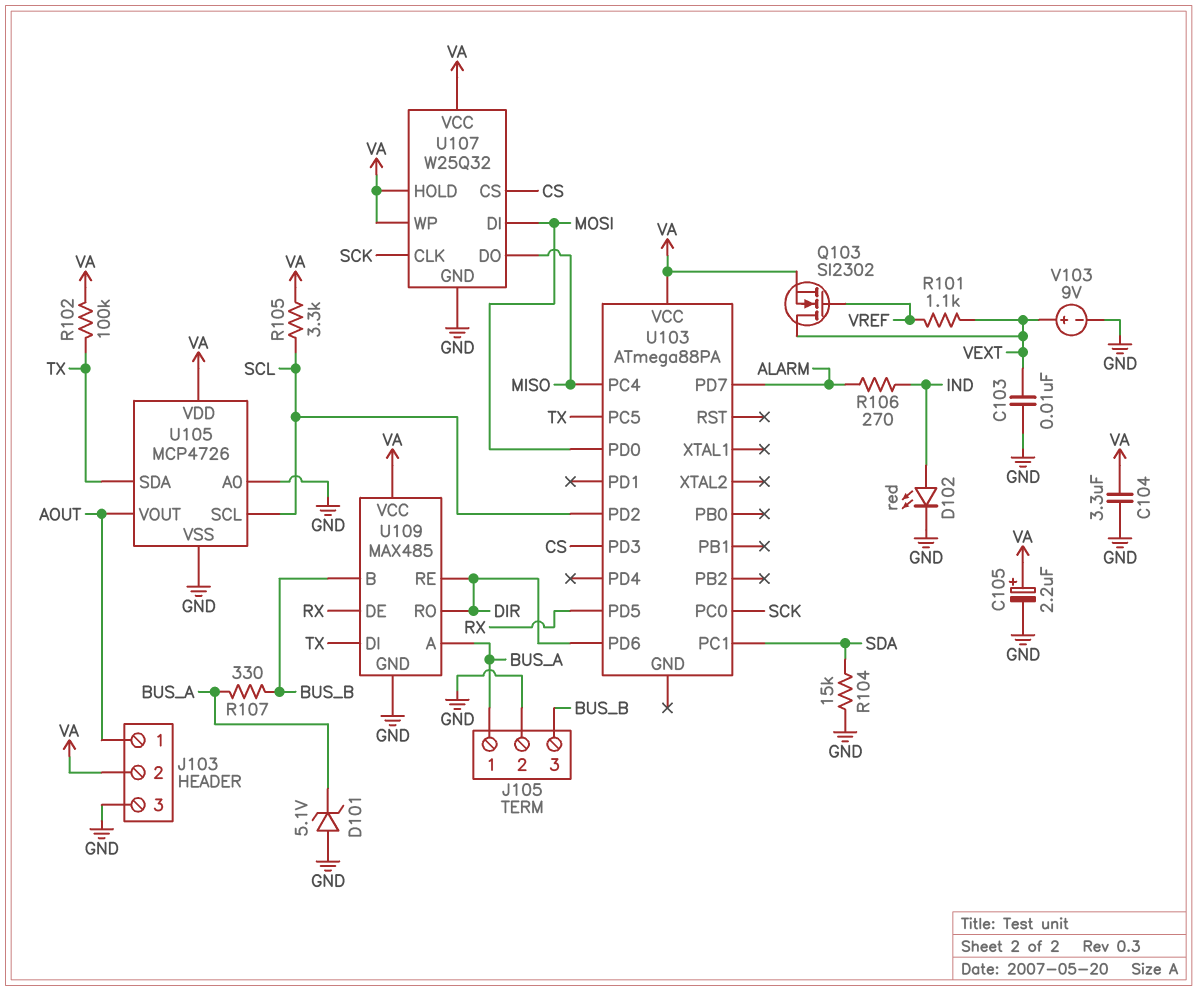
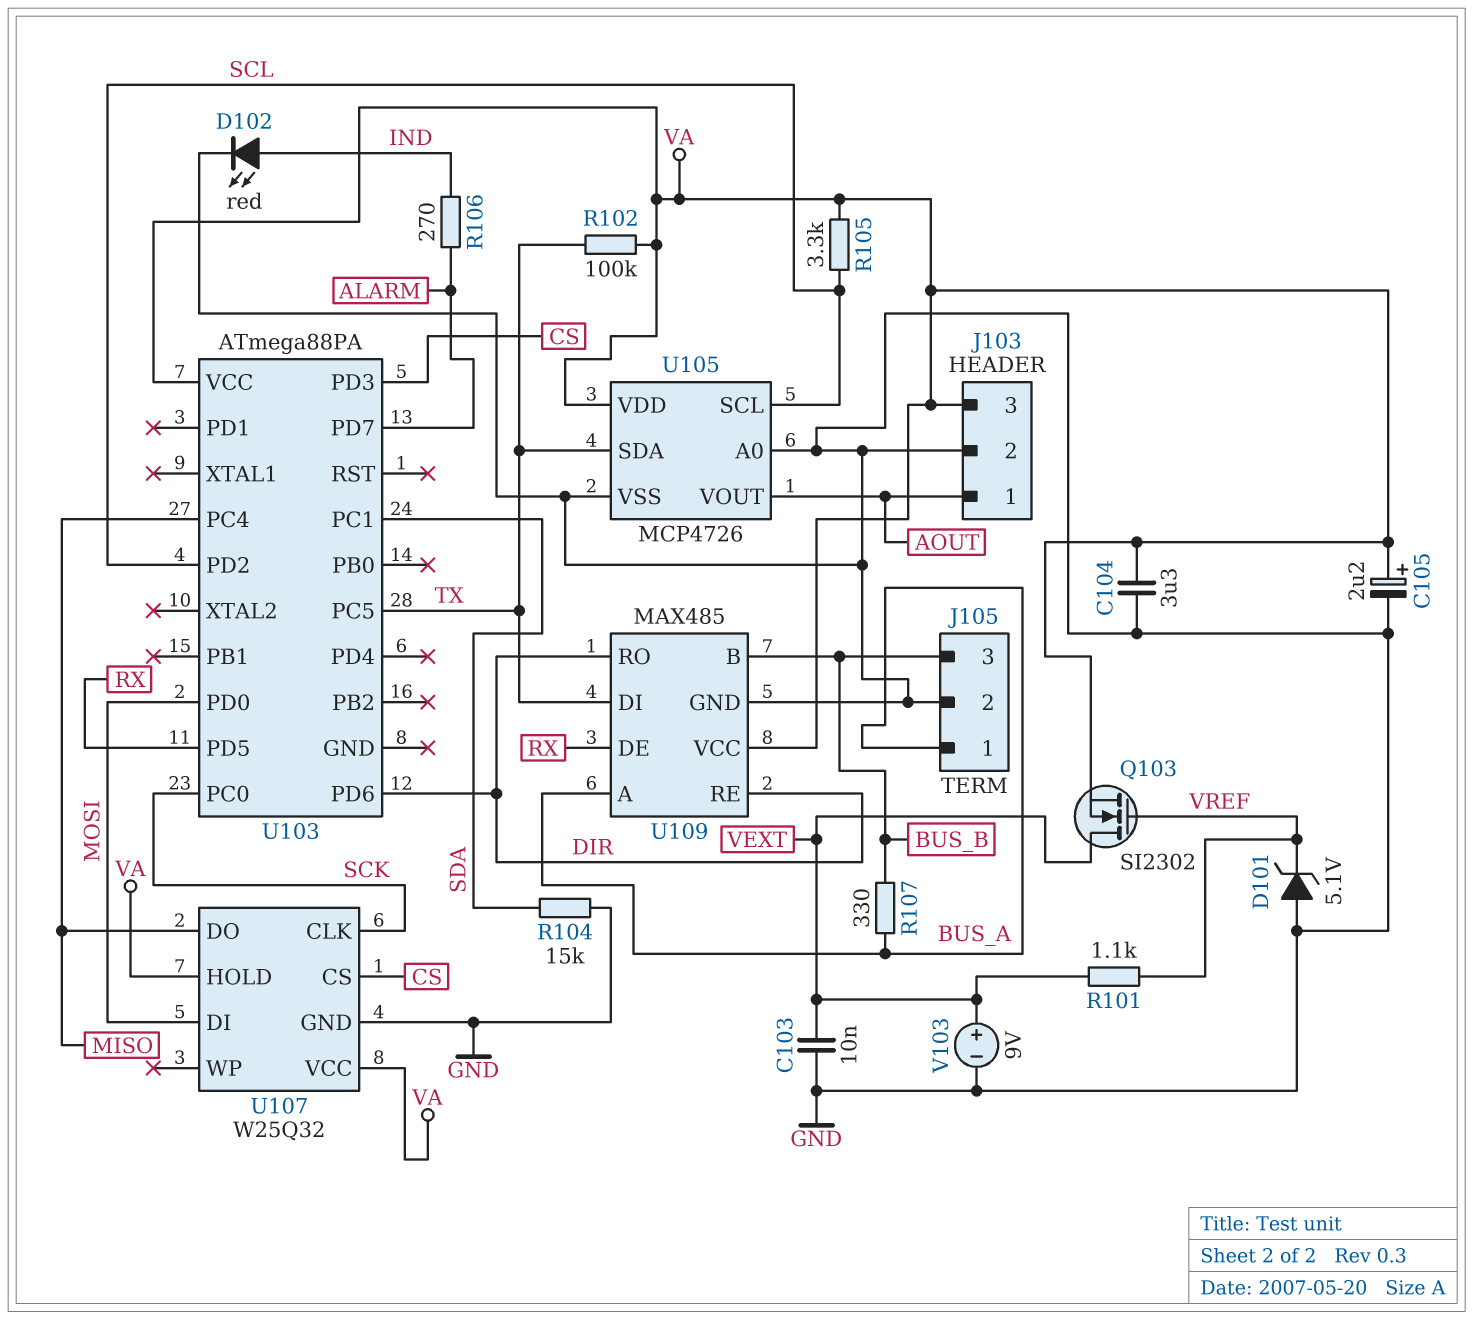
D101: zener 5.1V (A GND, K BUS_A) -> zener 5.1V (A GND, K VREF)
J103 pin 2: VA -> GND
J103 pin 3: GND -> VA
U107 pin WP: VA -> none

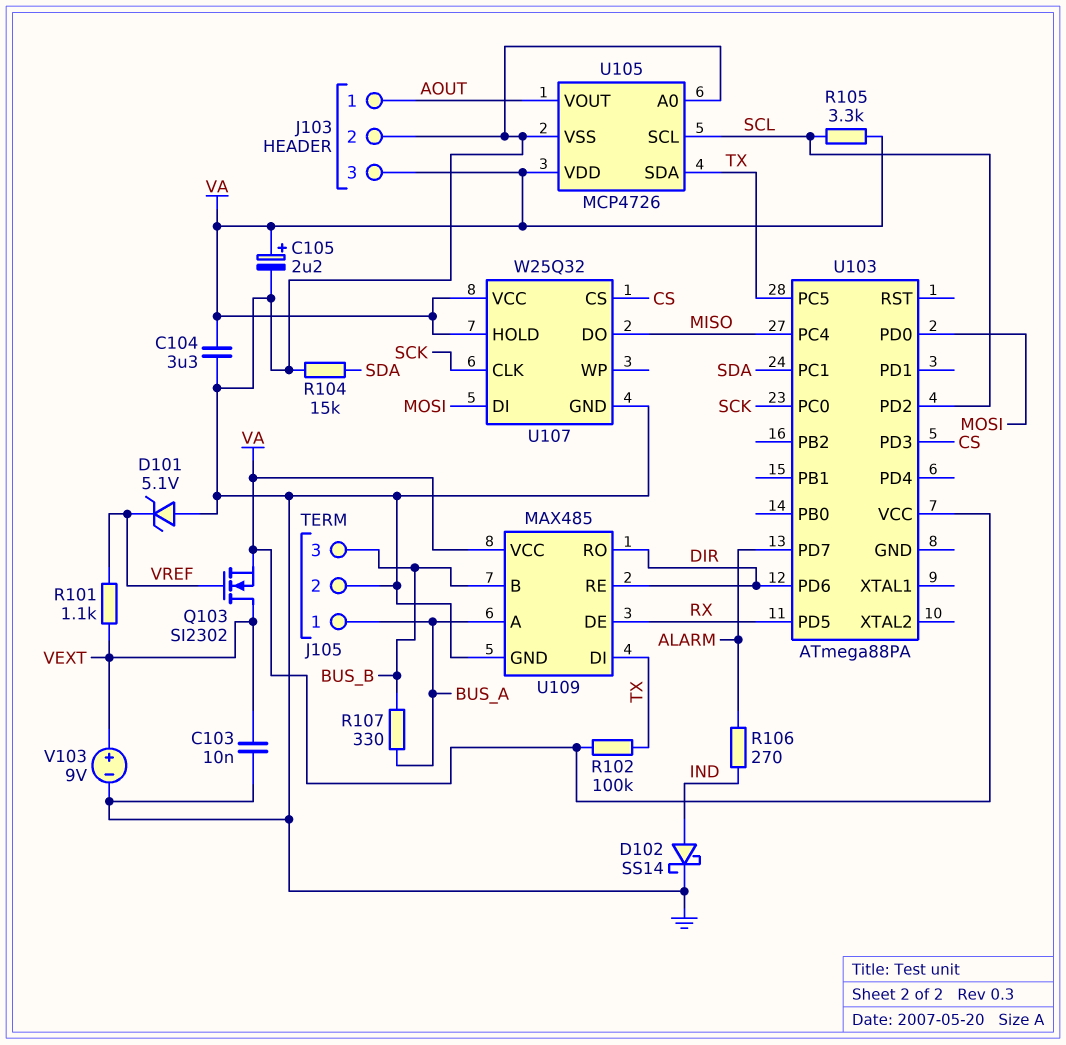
D102: LED red (A IND, K GND) -> schottky SS14 (A IND, K GND)

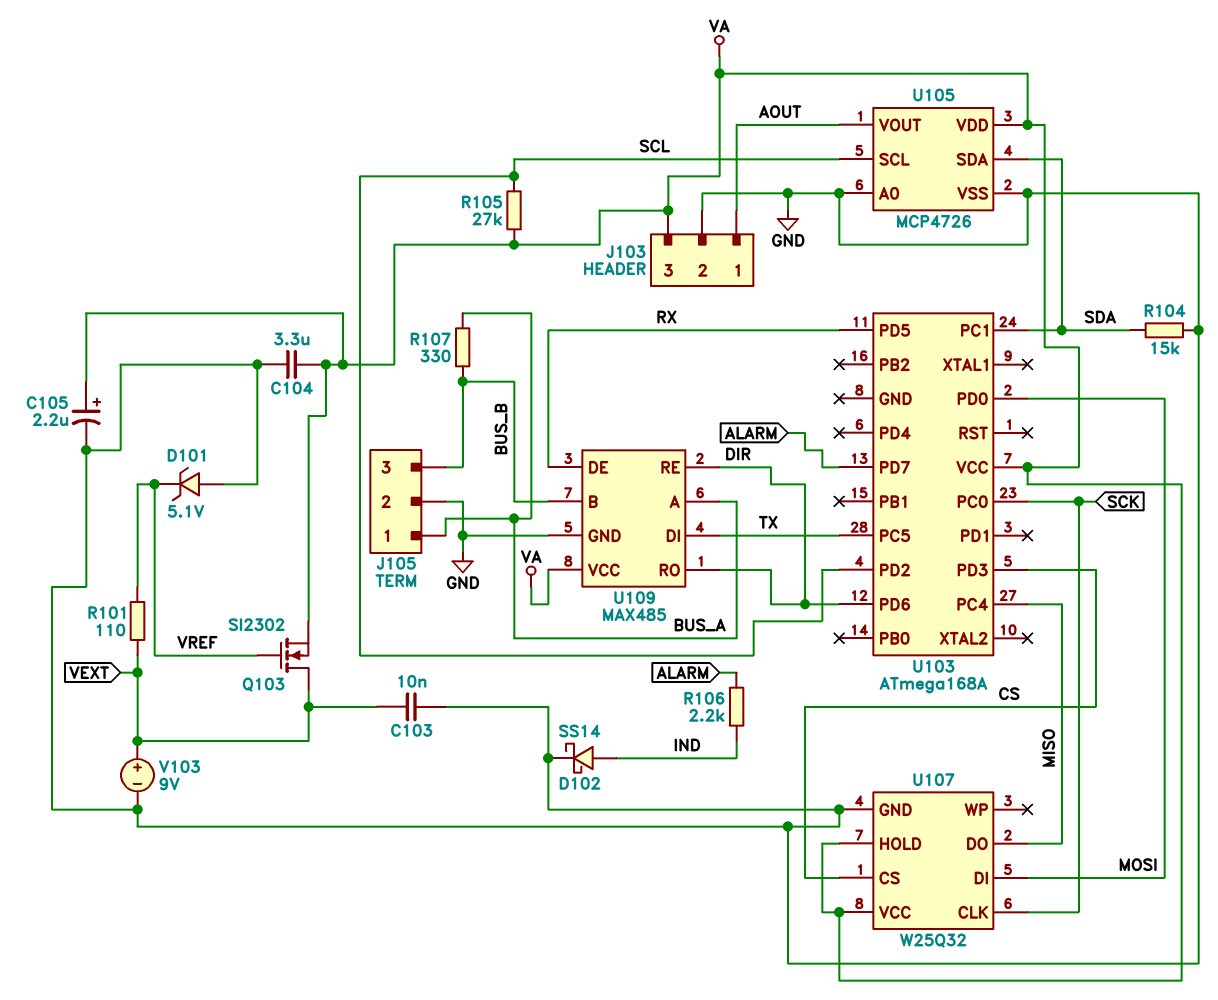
R101: 1.1k (VEXT, VREF) -> 110 (VEXT, VREF)
R102: 100k (TX, VA) -> none
R105: 3.3k (SCL, VA) -> 27k (SCL, VA)
R106: 270 (ALARM, IND) -> 2.2k (ALARM, IND)
U103: ATmega88PA -> ATmega168A
U105 pin SDA: TX -> SDA

